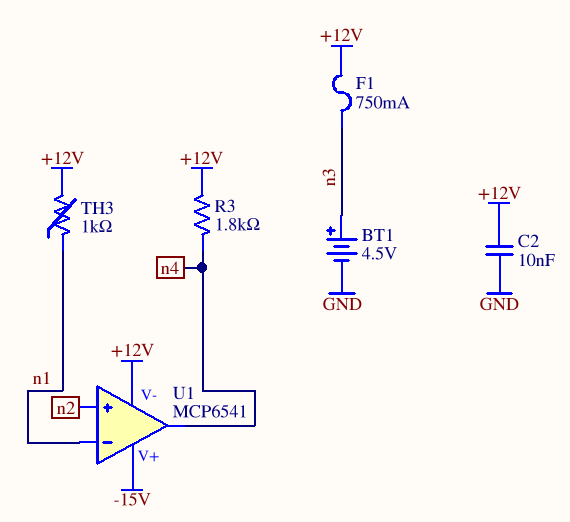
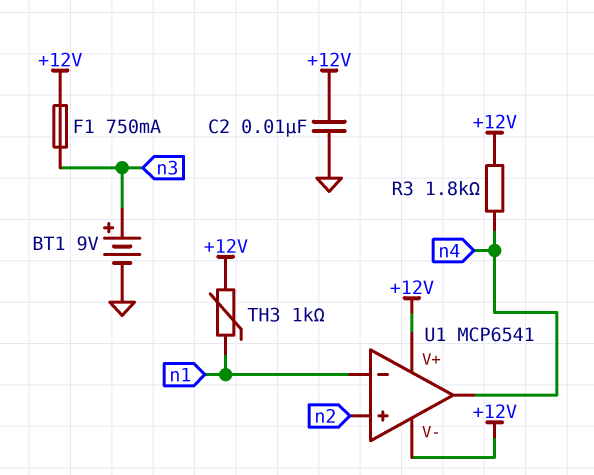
BT1: 4.5V (plus n3, minus GND) -> 9V (plus n3, minus GND)
U1 pin V+: -15V -> +12V

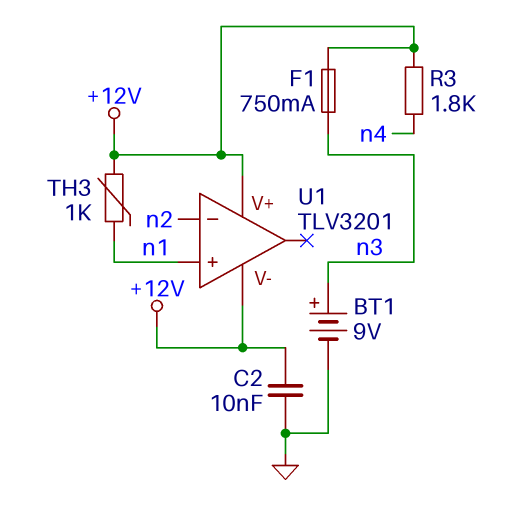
U1: MCP6541 -> TLV3201
U1 pin in+: n2 -> n1
U1 pin in-: n1 -> n2
U1 pin out: n4 -> none

